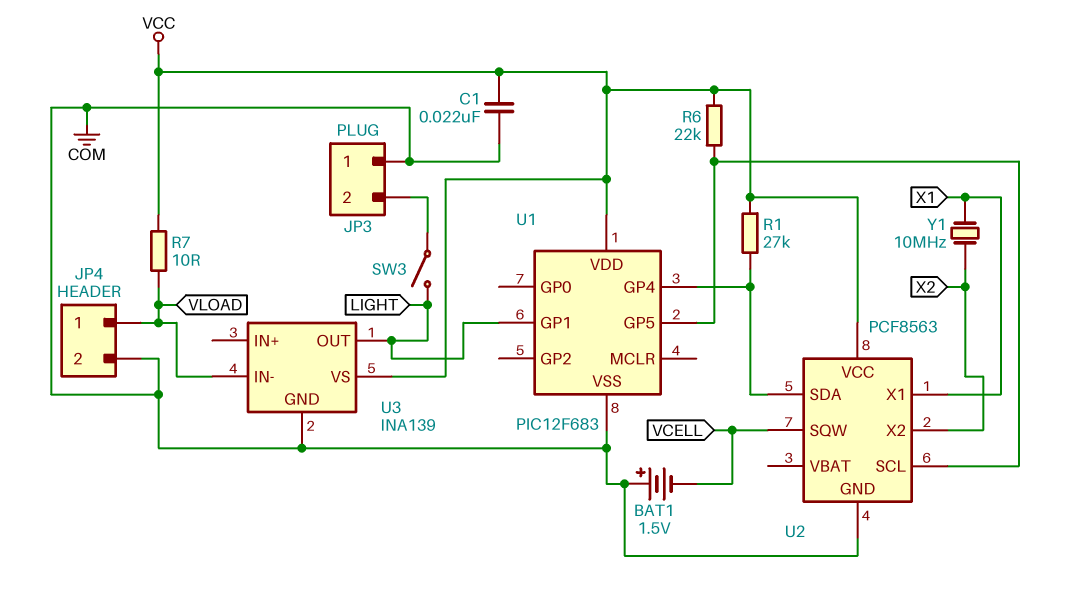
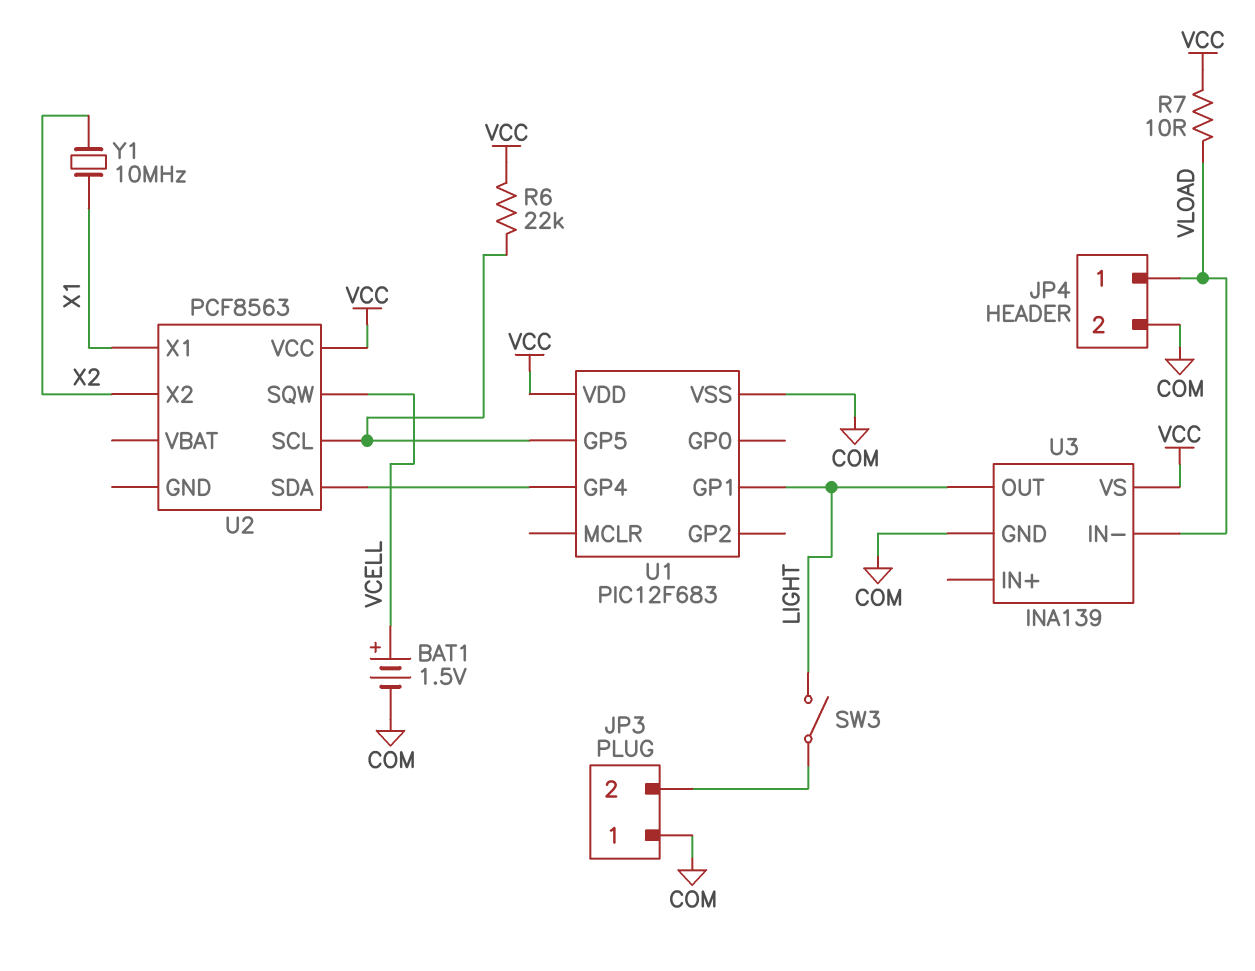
BAT1: 1.5V (plus COM, minus VCELL) -> 1.5V (plus VCELL, minus COM)
C1: 22nF (COM, VCC) -> none
R1: 27k (U1/GP4, VCC) -> none
U2 pin GND: COM -> none

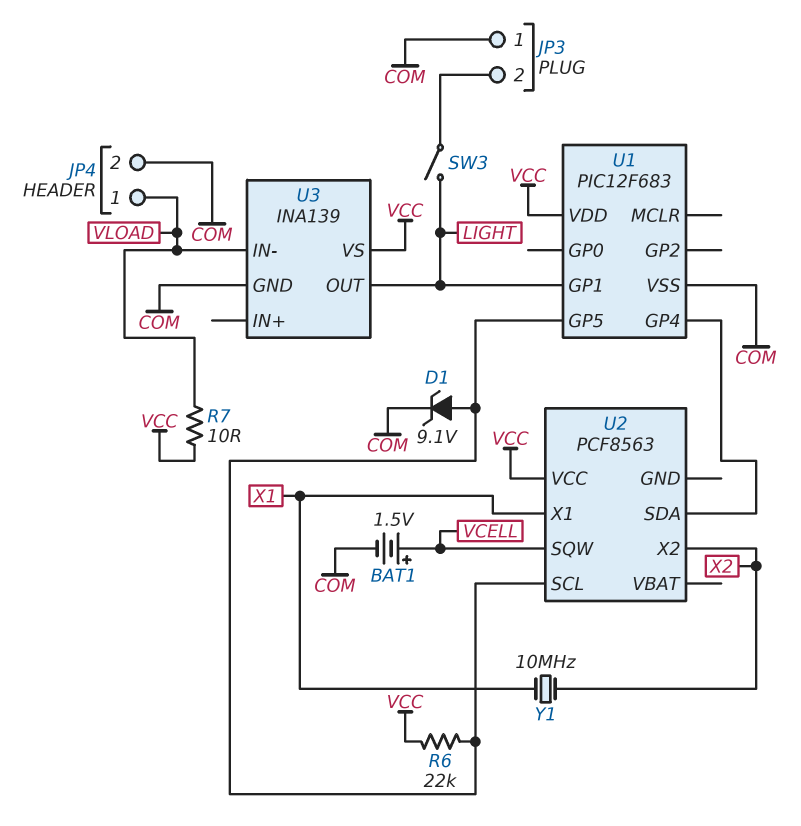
D1: none -> zener 9.1V (A U1/GP5, K COM)

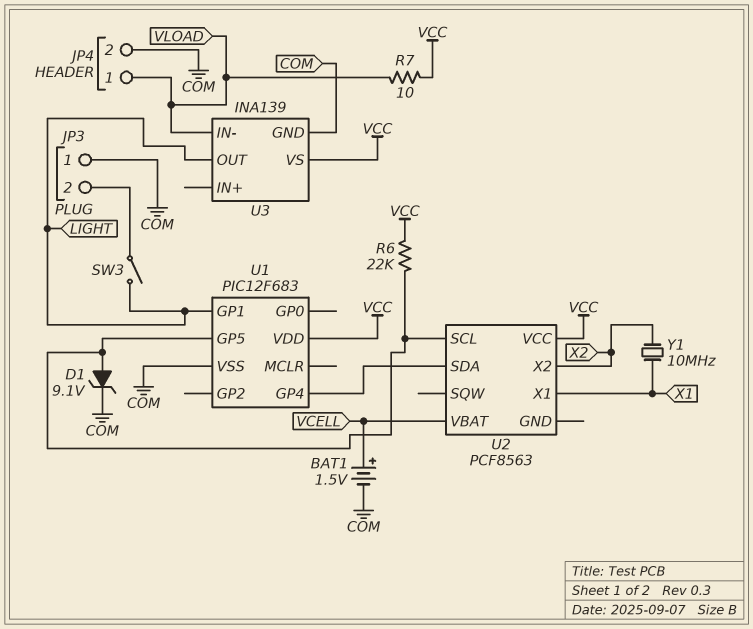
U2 pin SQW: VCELL -> none
U2 pin VBAT: none -> VCELL

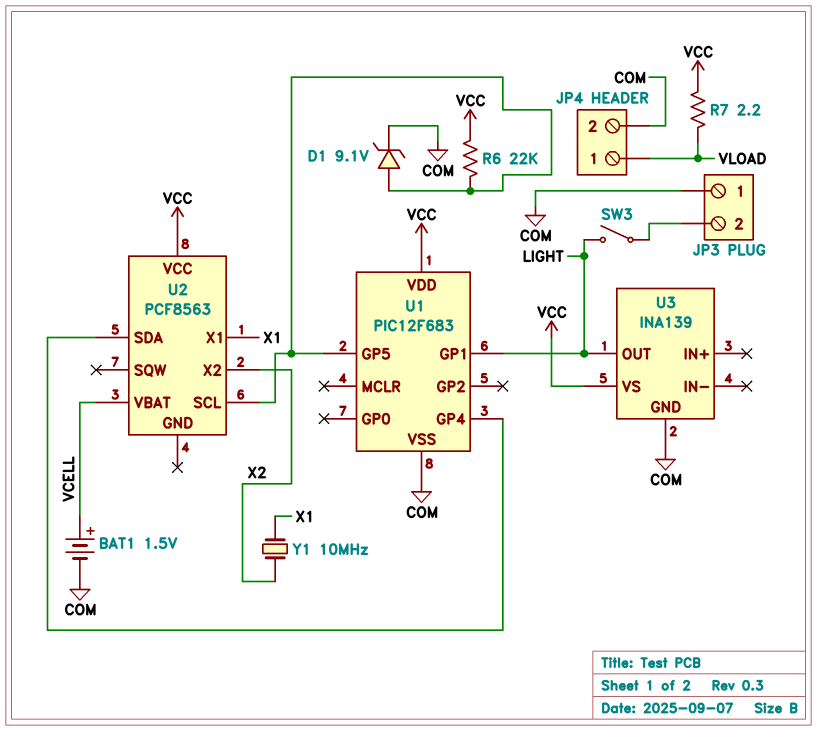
R7: 10 (VCC, VLOAD) -> 2.2 (VCC, VLOAD)
U3 pin IN-: VLOAD -> none

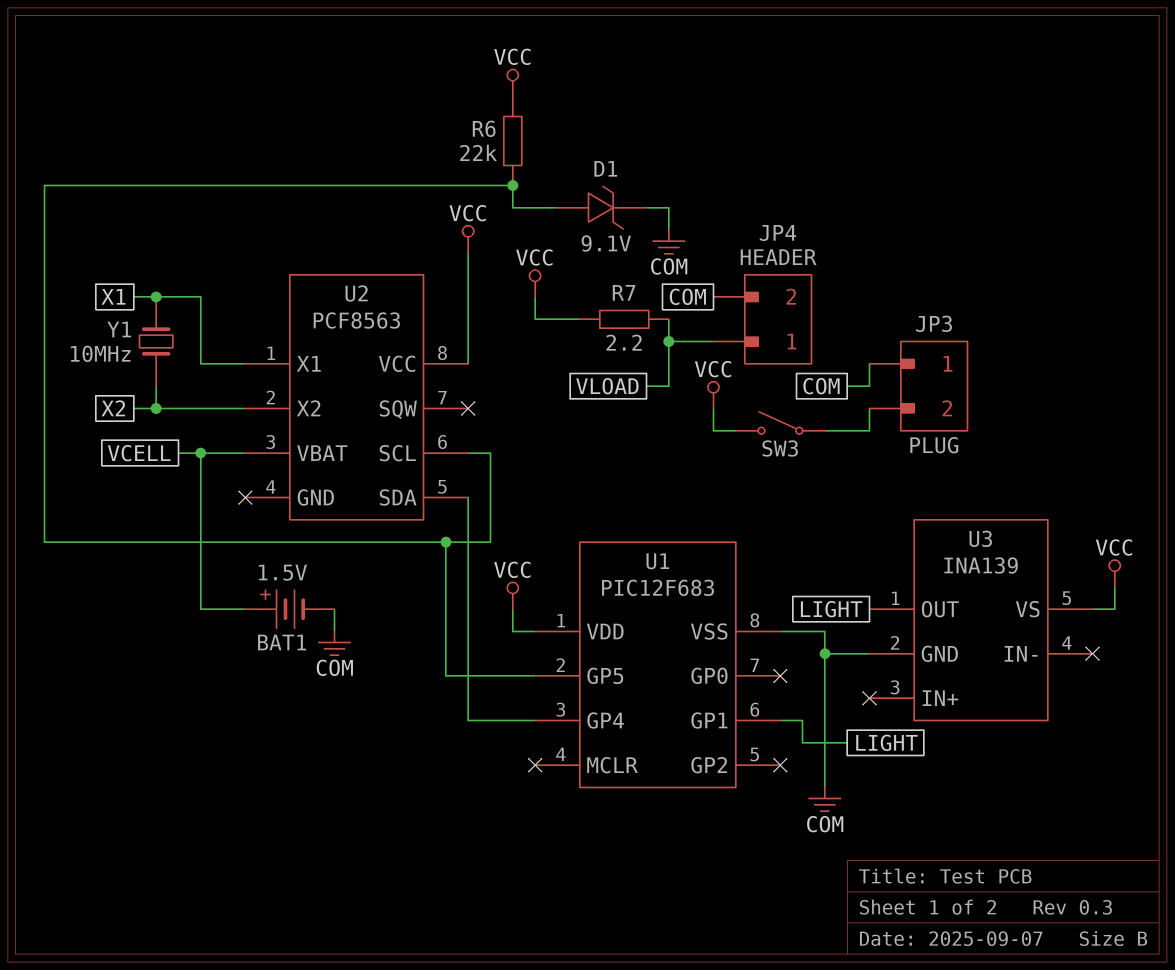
SW3: switch (JP3/2, LIGHT) -> switch (JP3/2, VCC)

